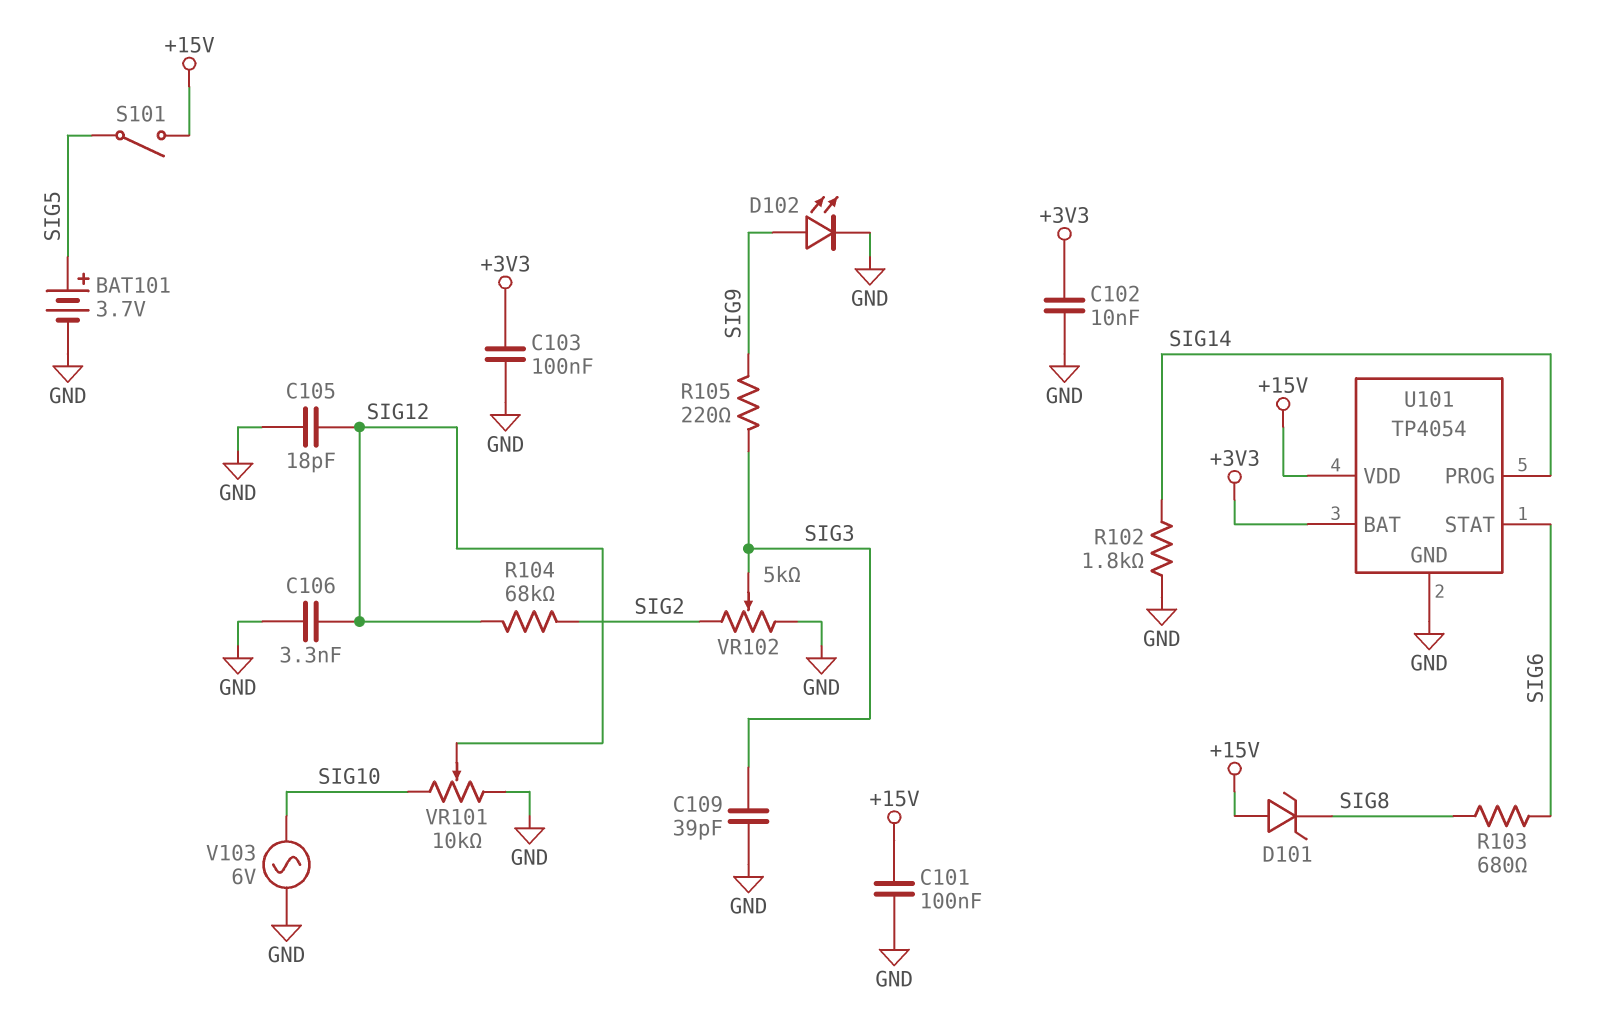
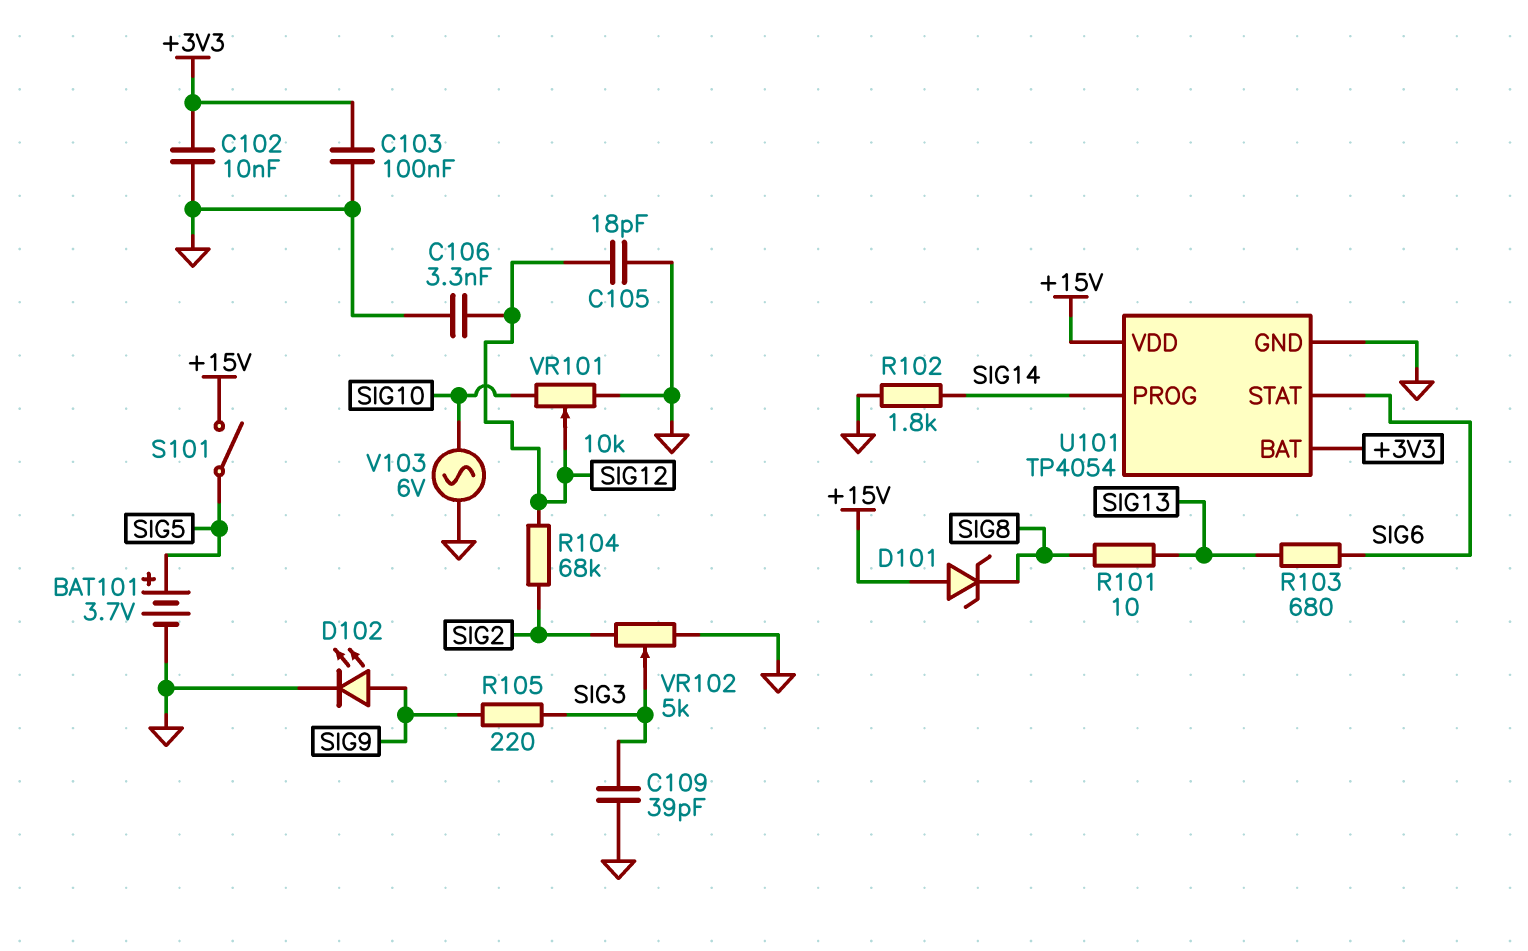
C101: 100nF (+15V, GND) -> none
R101: none -> 10 (SIG8, SIG13)
R103: 680 (SIG6, SIG8) -> 680 (SIG6, SIG13)

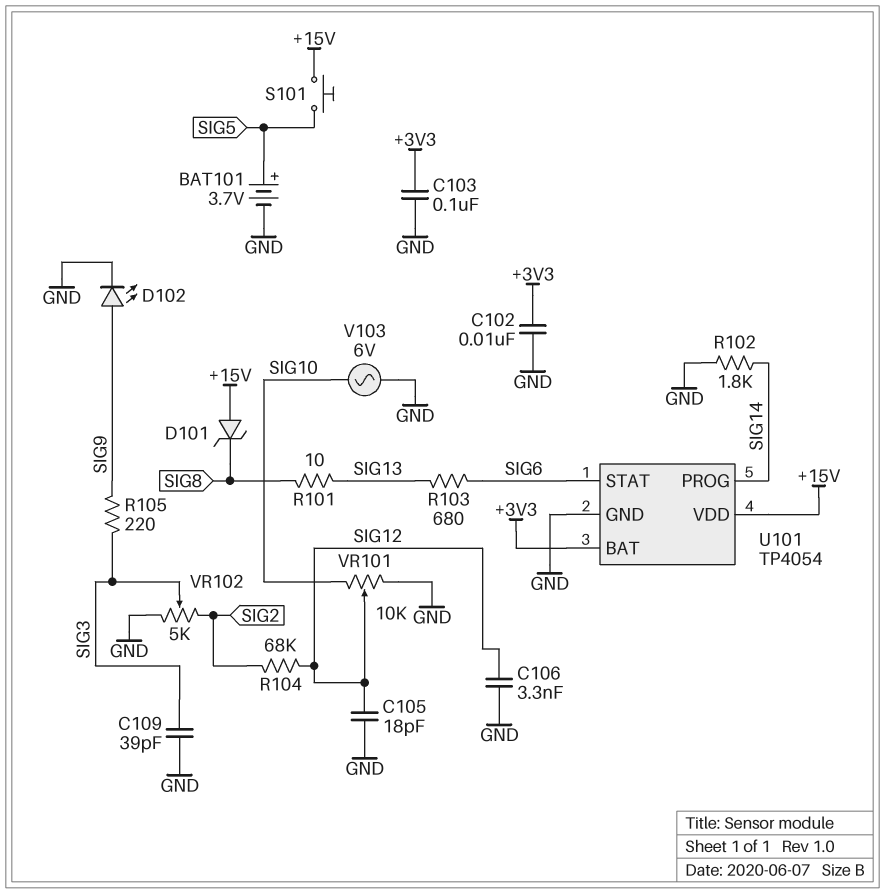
S101: switch (+15V, SIG5) -> button (+15V, SIG5)

